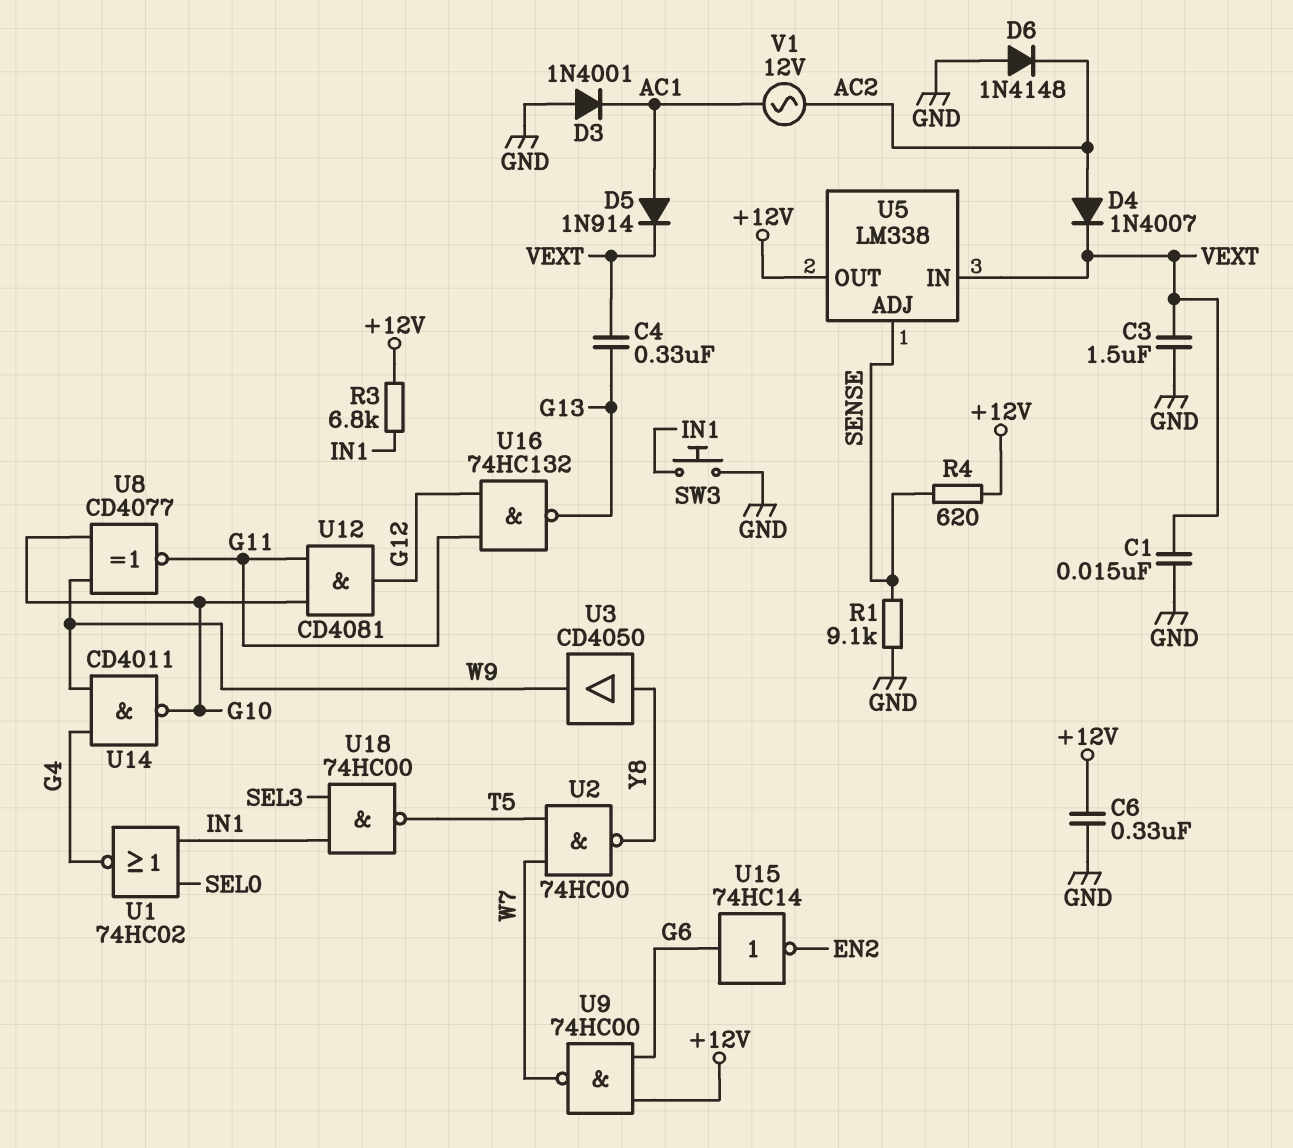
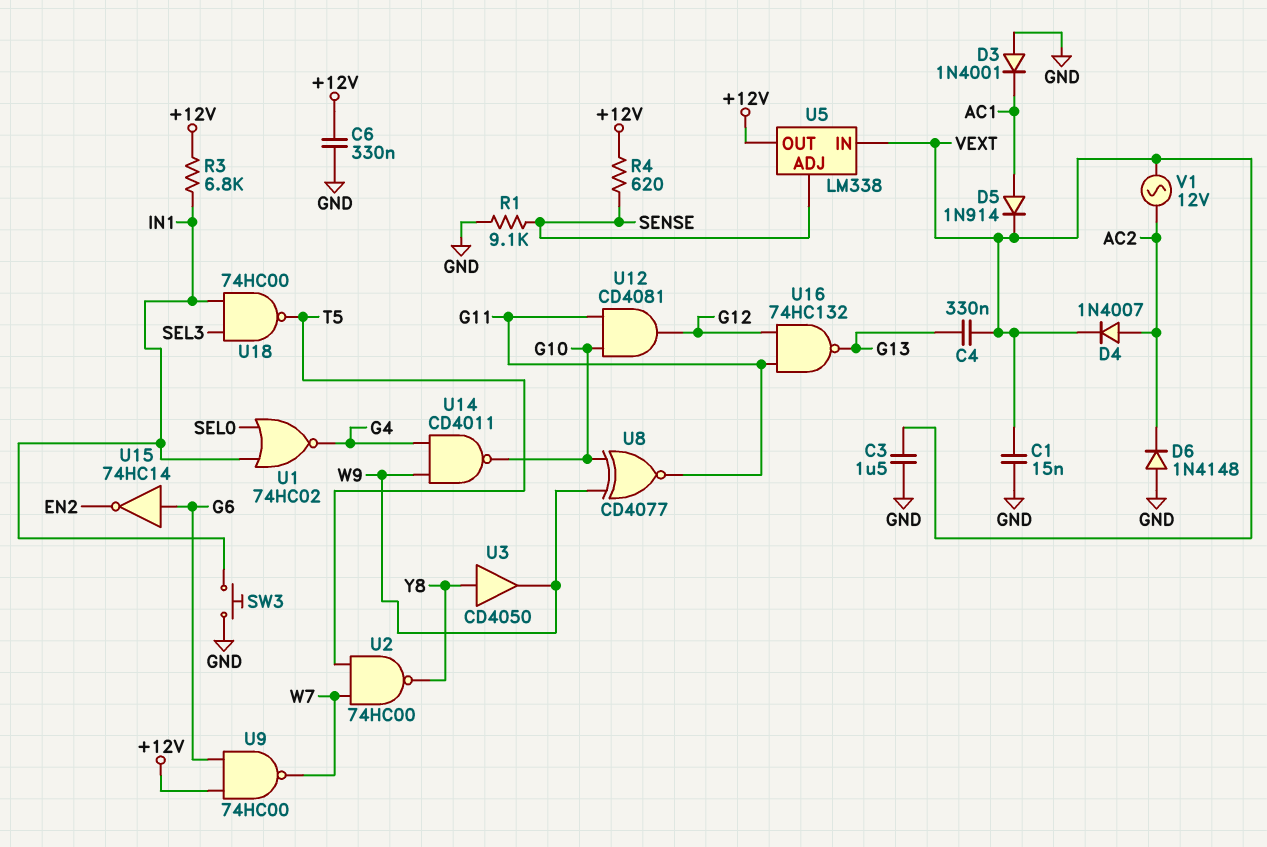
V1: AC 12V (AC1, AC2) -> AC 12V (AC2, VEXT)

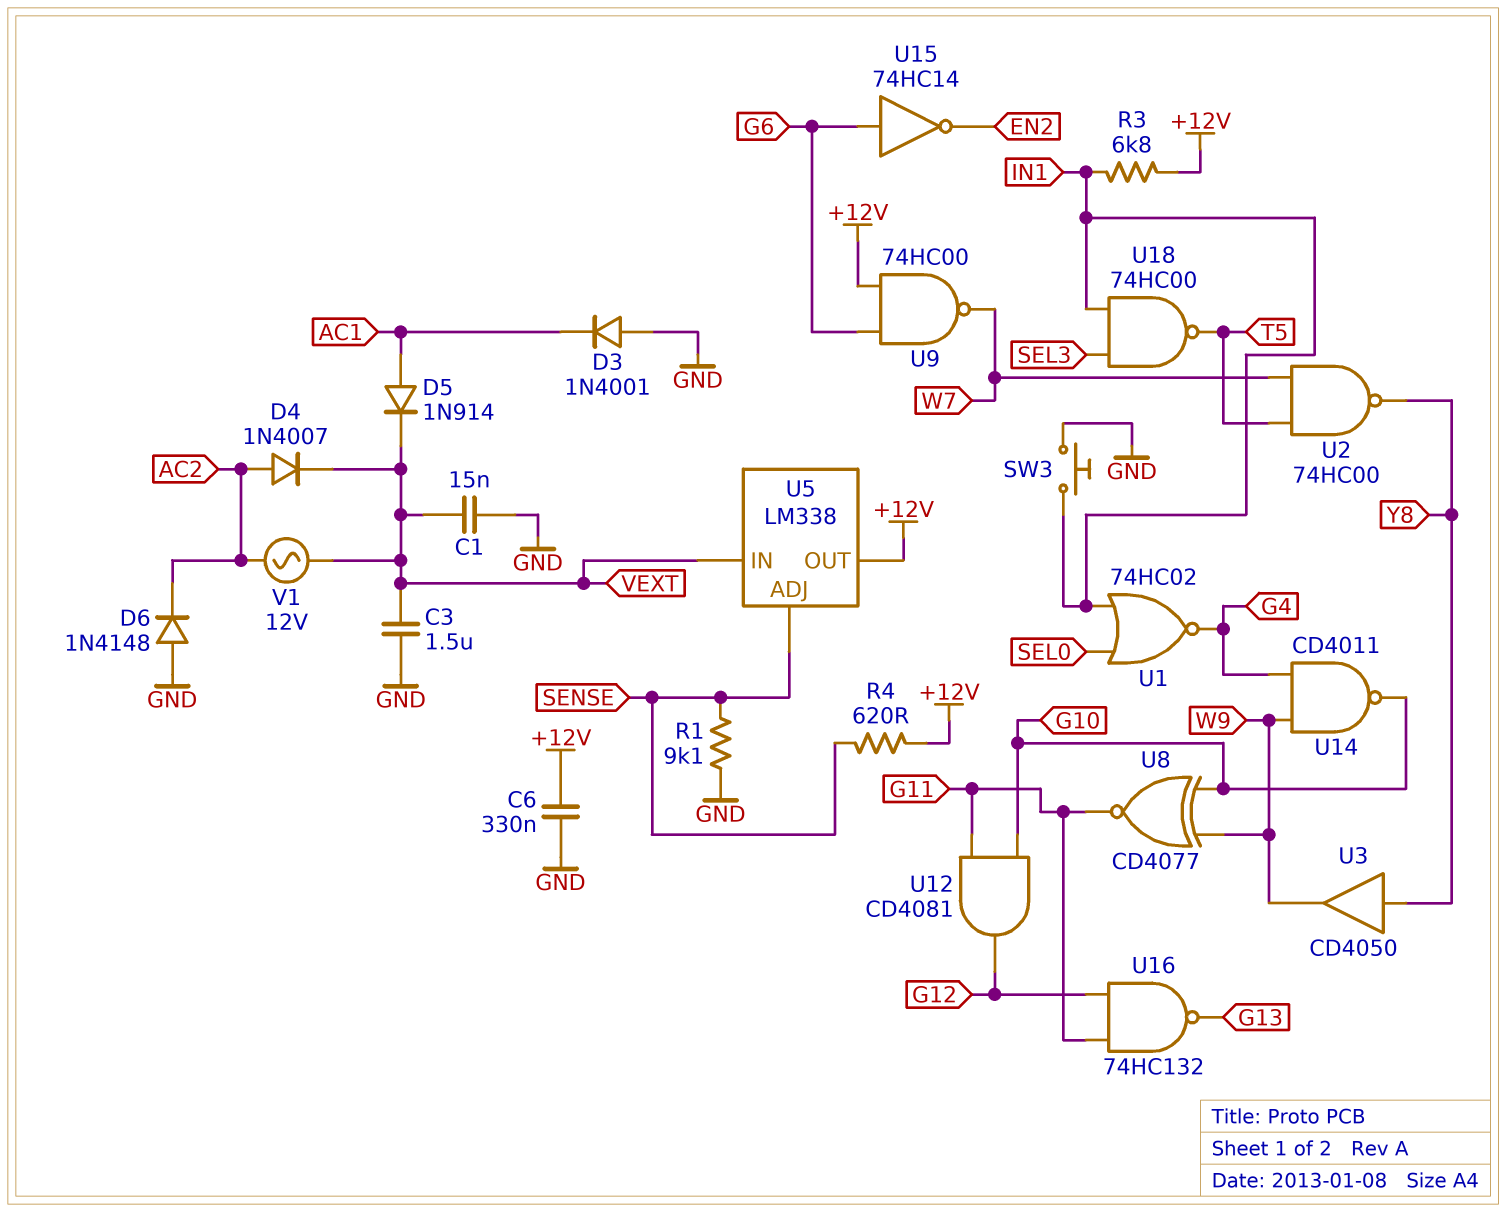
C4: 330nF (G13, VEXT) -> none

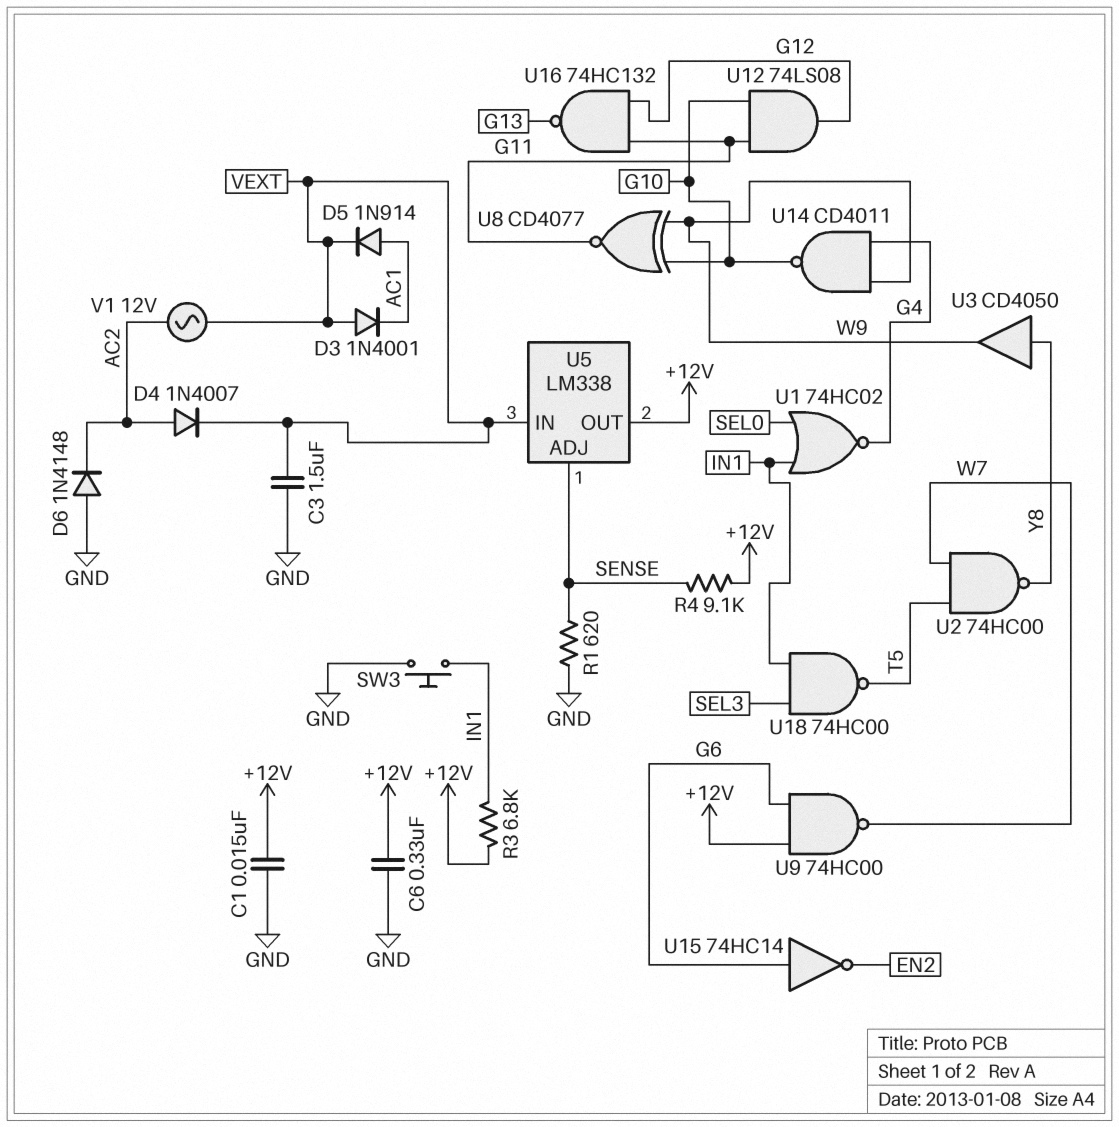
C1: 15nF (GND, VEXT) -> 15nF (+12V, GND)
D3: diode 1N4001 (A GND, K AC1) -> diode 1N4001 (A VEXT, K AC1)
R1: 9.1k (GND, SENSE) -> 620 (GND, SENSE)
R4: 620 (+12V, SENSE) -> 9.1k (+12V, SENSE)
U12: AND CD4081 (in G10, in G11, out G12) -> AND 74LS08 (in G10, in G11, out G12)

